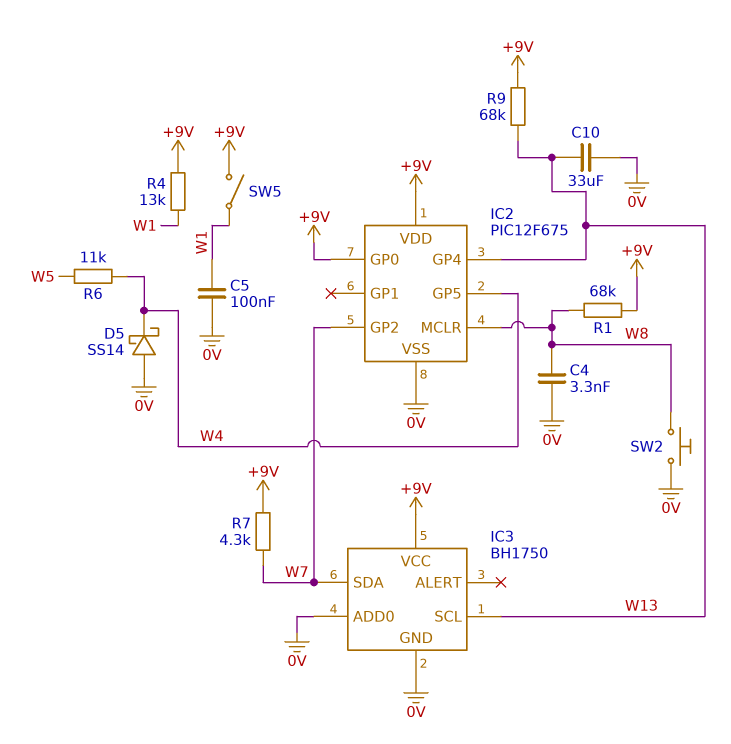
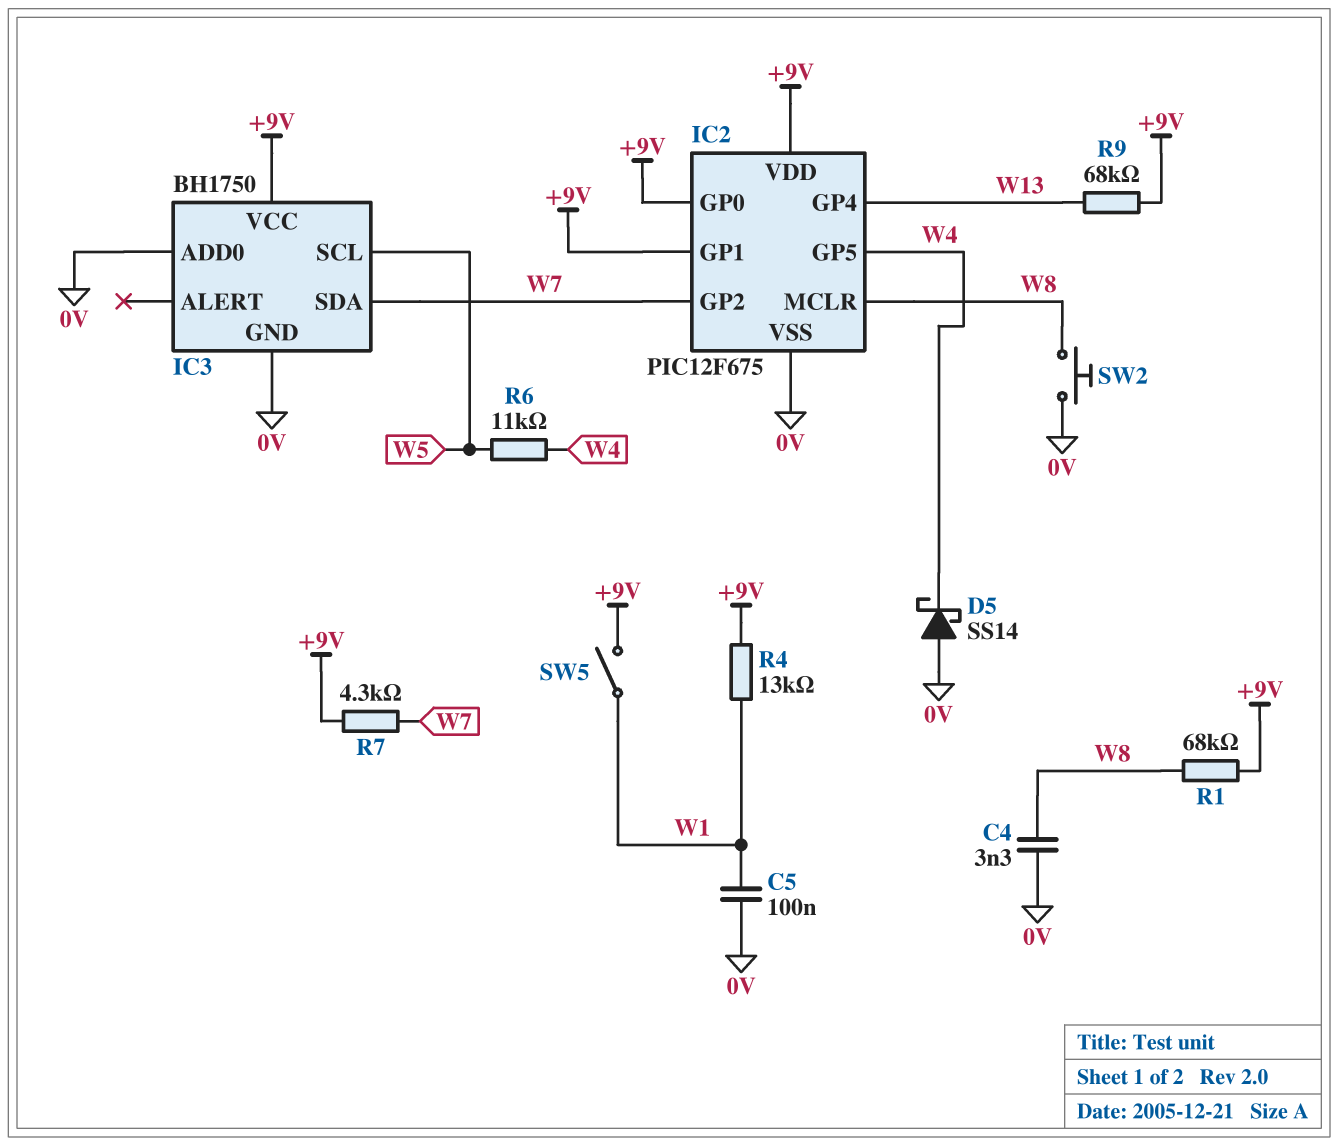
C10: 33uF (0V, W13) -> none
IC2 pin GP1: none -> +9V
IC3 pin SCL: W13 -> W5

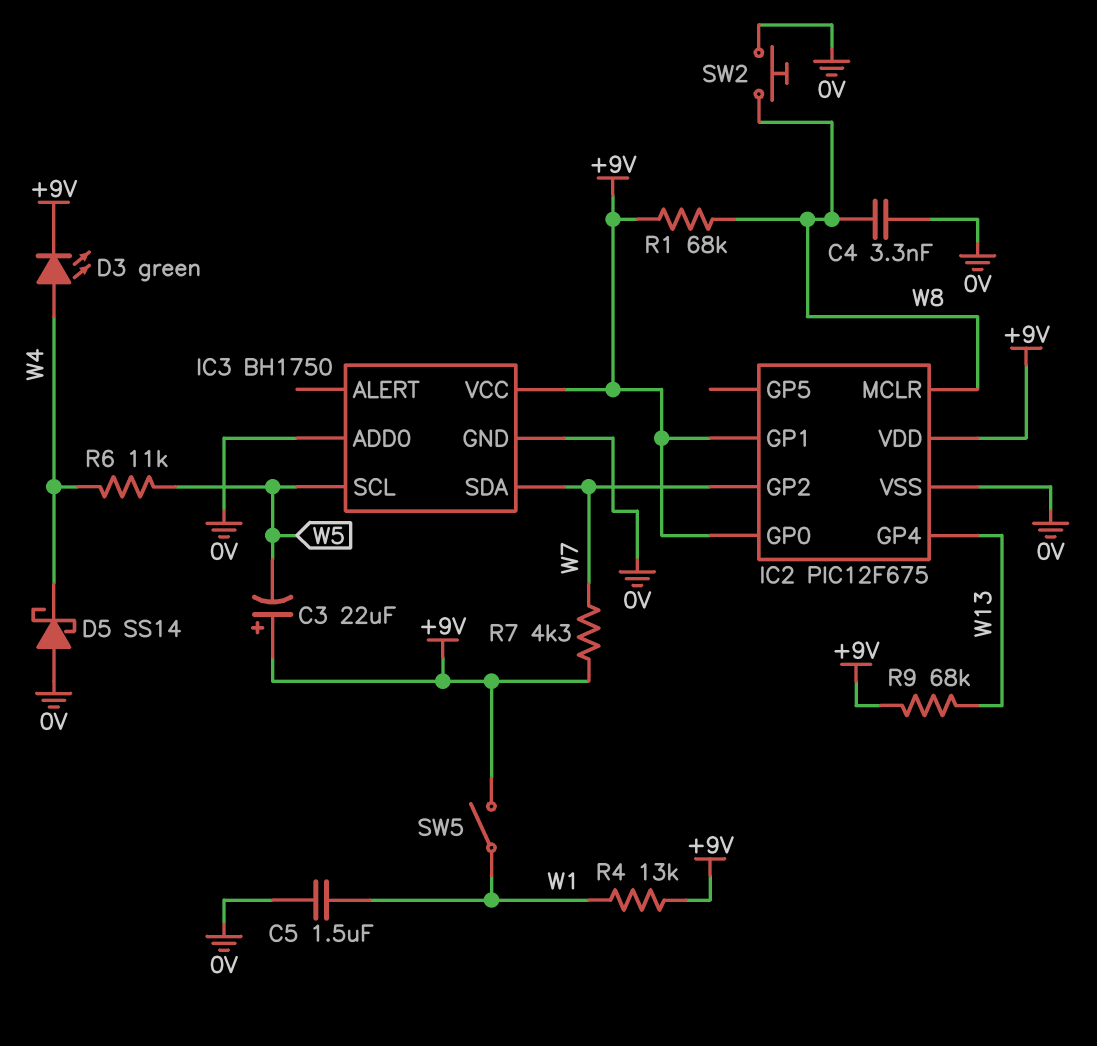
C3: none -> 22uF (plus +9V, minus W5)
C5: 100nF (0V, W1) -> 1.5uF (0V, W1)
D3: none -> LED green (A W4, K +9V)
IC2 pin GP5: W4 -> none

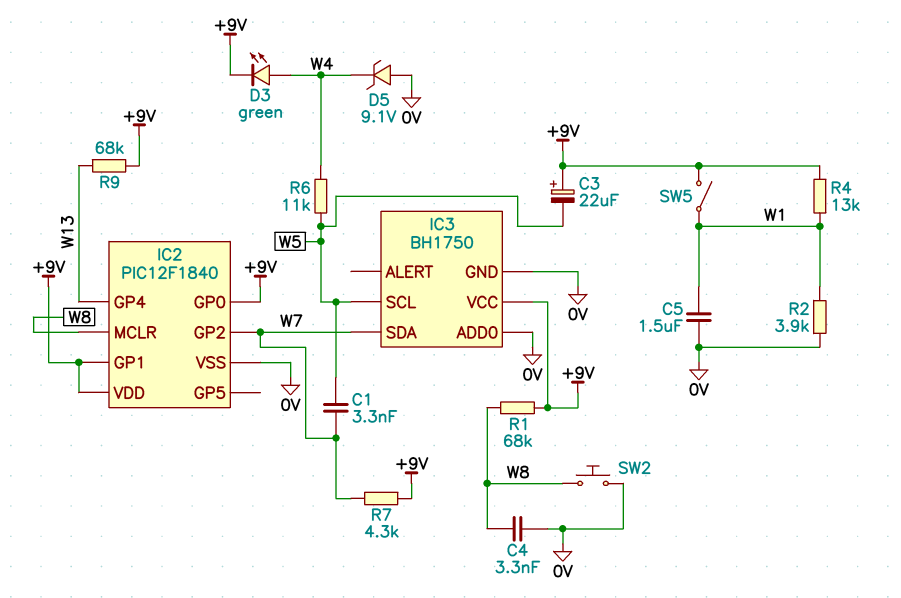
C1: none -> 3.3nF (W5, W7)
D5: schottky SS14 (A 0V, K W4) -> zener 9.1V (A 0V, K W4)
IC2: PIC12F675 -> PIC12F1840
R2: none -> 3.9k (0V, W1)

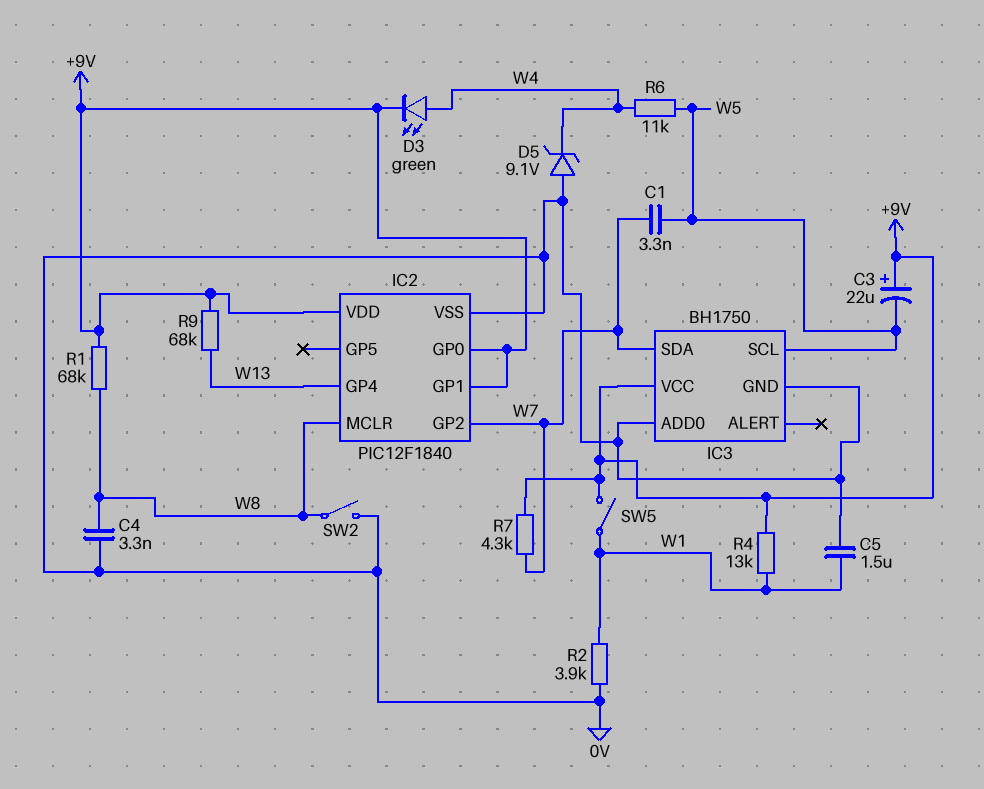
SW2: button (0V, W8) -> switch (0V, W8)

